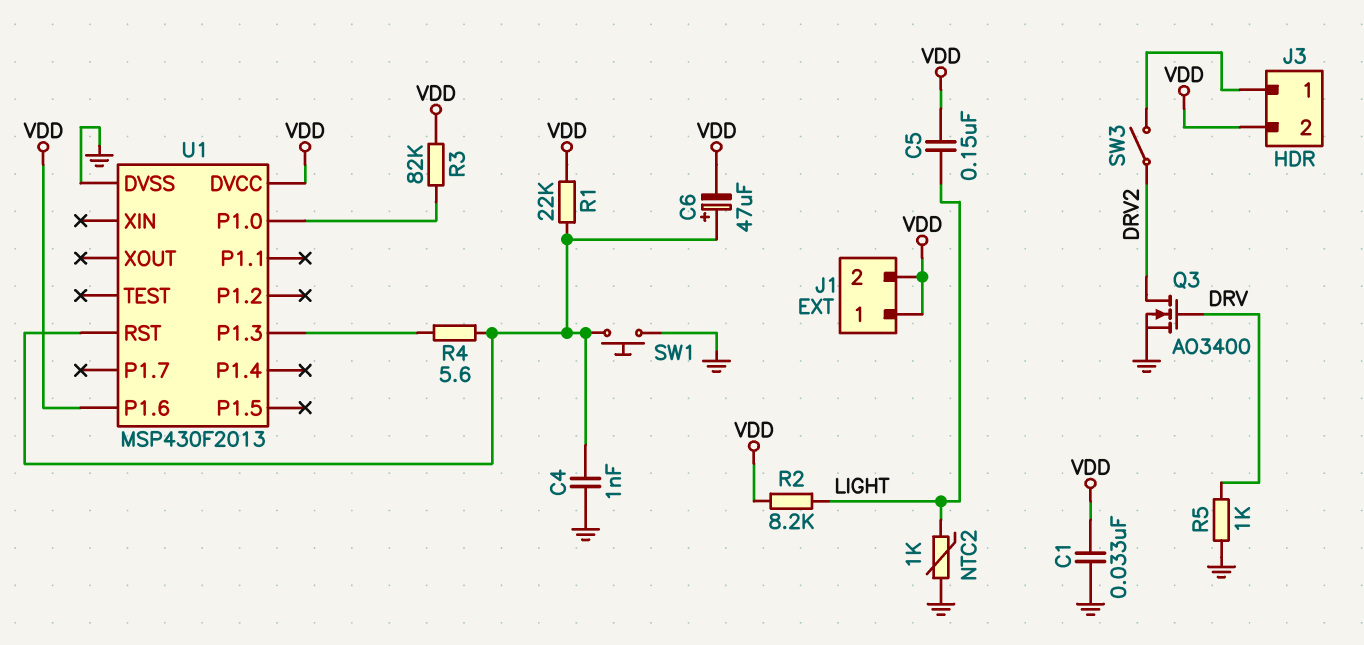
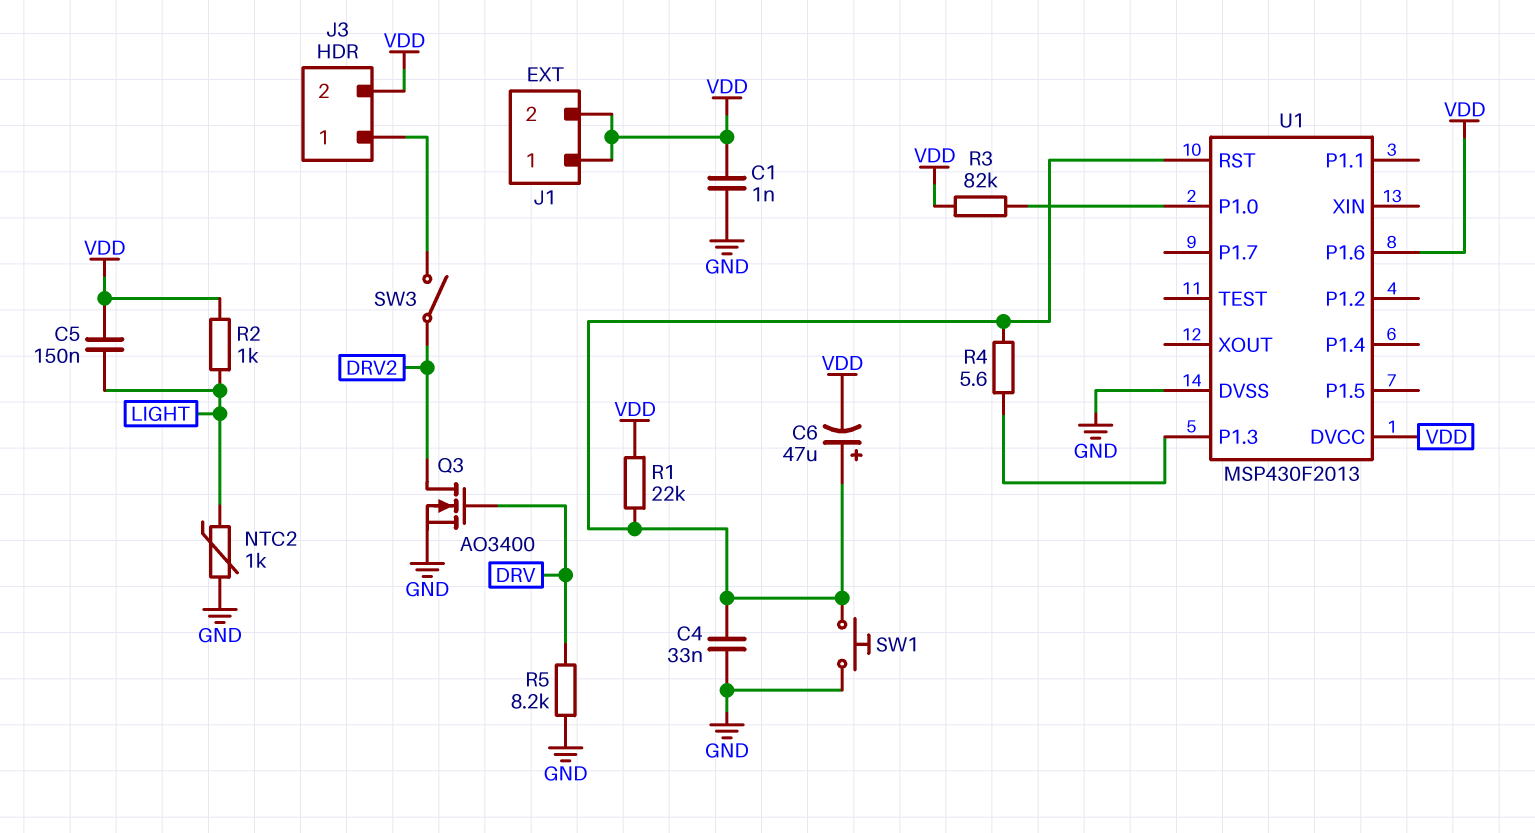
C1: 33nF (GND, VDD) -> 1nF (GND, VDD)
C4: 1nF (GND, U1/RST) -> 33nF (GND, U1/RST)
R2: 8.2k (LIGHT, VDD) -> 1k (LIGHT, VDD)
R5: 1k (DRV, GND) -> 8.2k (DRV, GND)

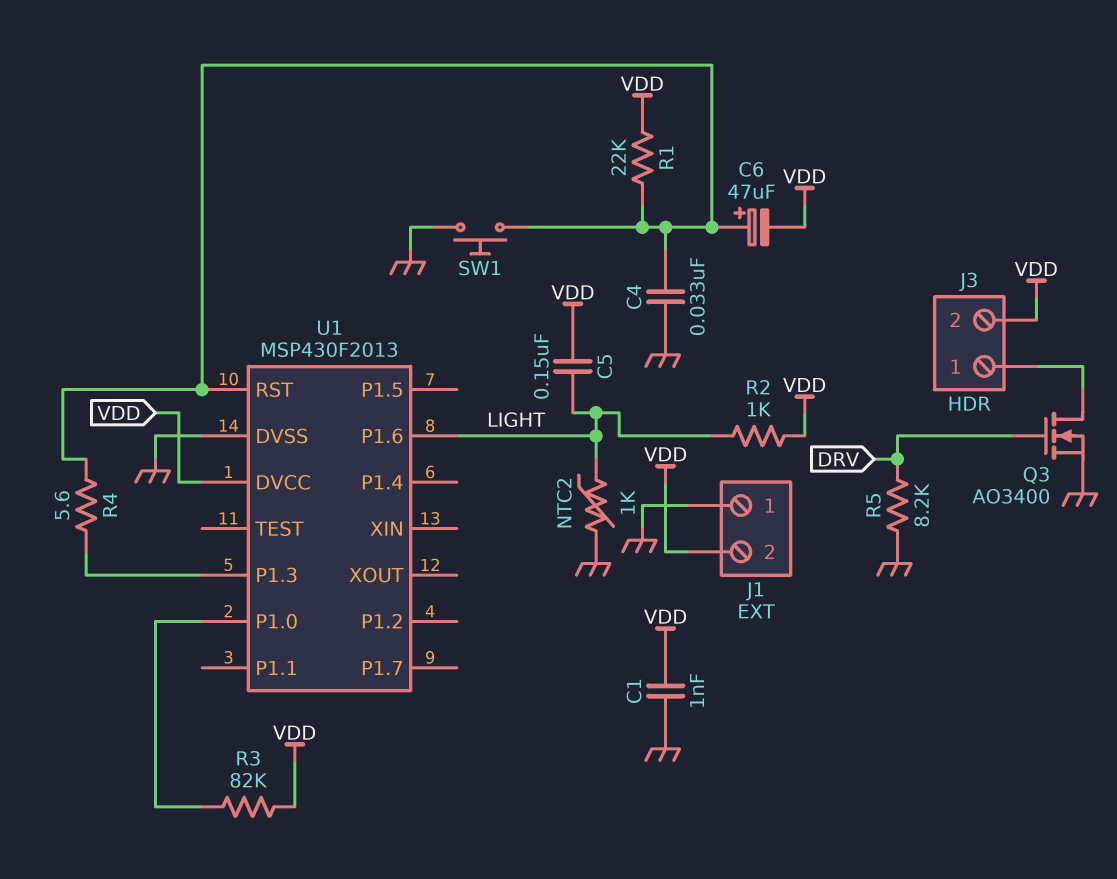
J1 pin 1: VDD -> GND
Q3: NMOS AO3400 (G DRV, D DRV2, S GND) -> NMOS AO3400 (G DRV, D J3/1, S GND)
SW3: switch (DRV2, J3/1) -> none
U1 pin P1.6: VDD -> LIGHT

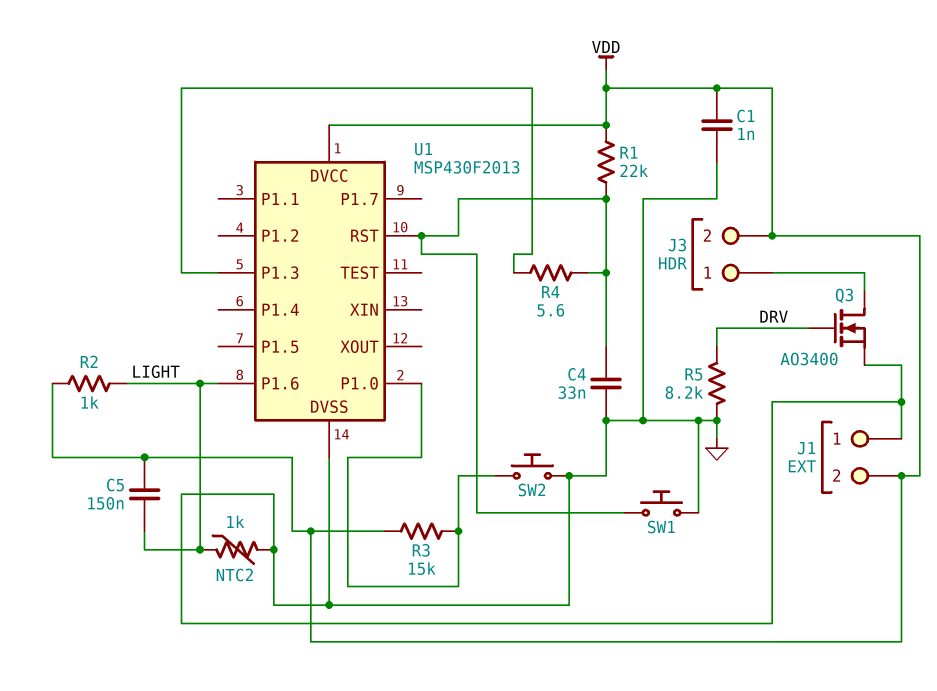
C6: 47uF (plus U1/RST, minus VDD) -> none
R3: 82k (U1/P1.0, VDD) -> 15k (U1/P1.0, VDD)
SW2: none -> button (GND, U1/P1.0)

